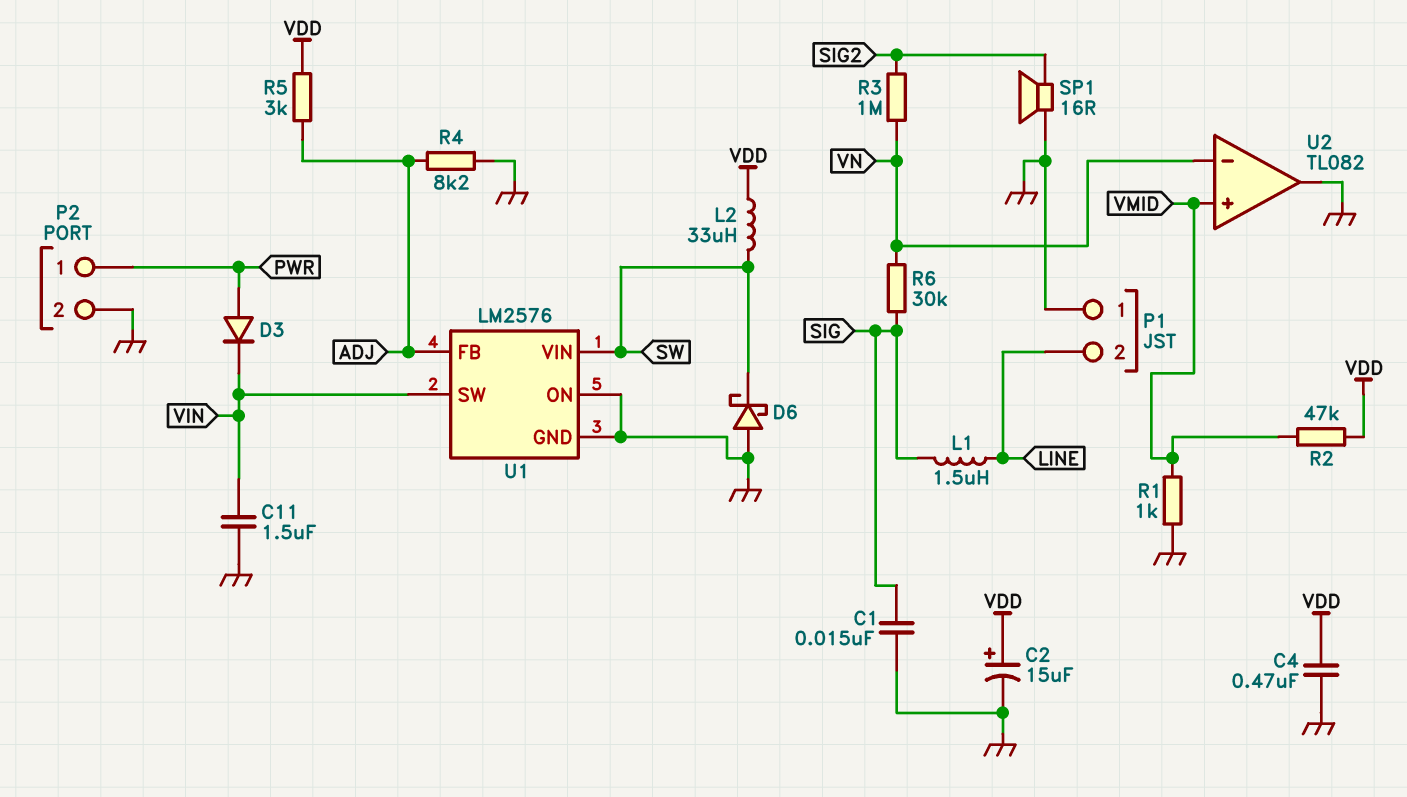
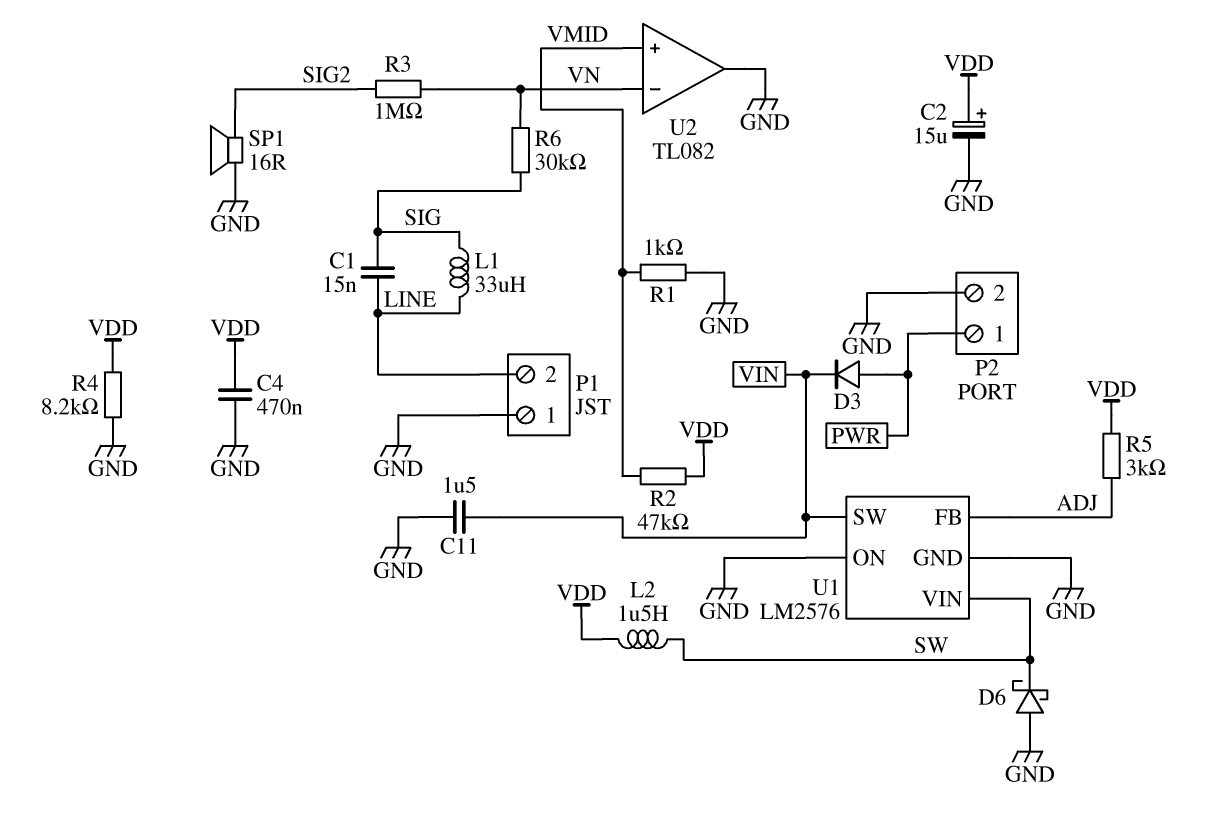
C1: 15nF (GND, SIG) -> 15nF (LINE, SIG)
L1: 1.5uH (LINE, SIG) -> 33uH (LINE, SIG)
L2: 33uH (SW, VDD) -> 1.5uH (SW, VDD)
R4: 8.2k (ADJ, GND) -> 8.2k (GND, VDD)

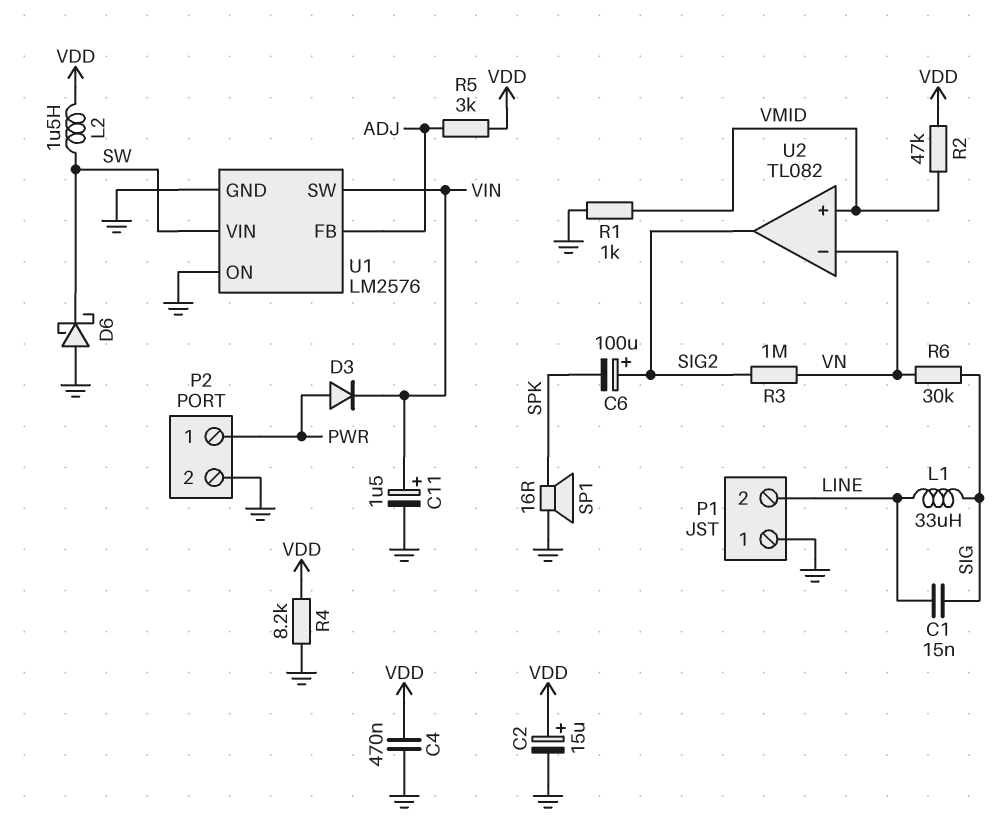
C6: none -> 100uF (plus SIG2, minus SPK)
C11: 1.5uF (GND, VIN) -> 1.5uF (plus VIN, minus GND)
SP1: speaker 16R (GND, SIG2) -> speaker 16R (GND, SPK)
U2 pin out: GND -> SIG2

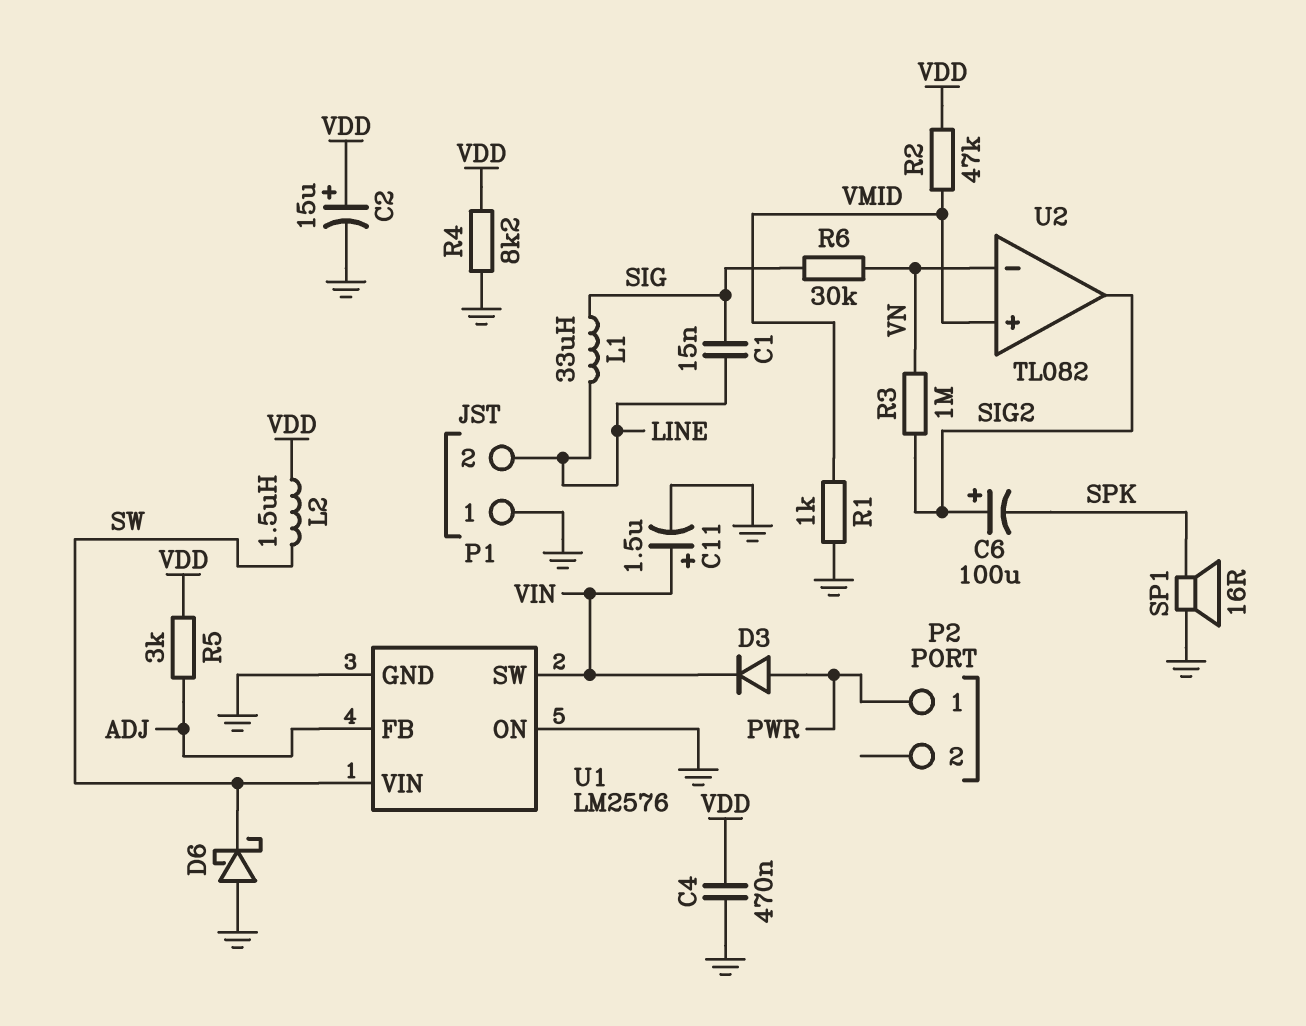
P2 pin 2: GND -> none

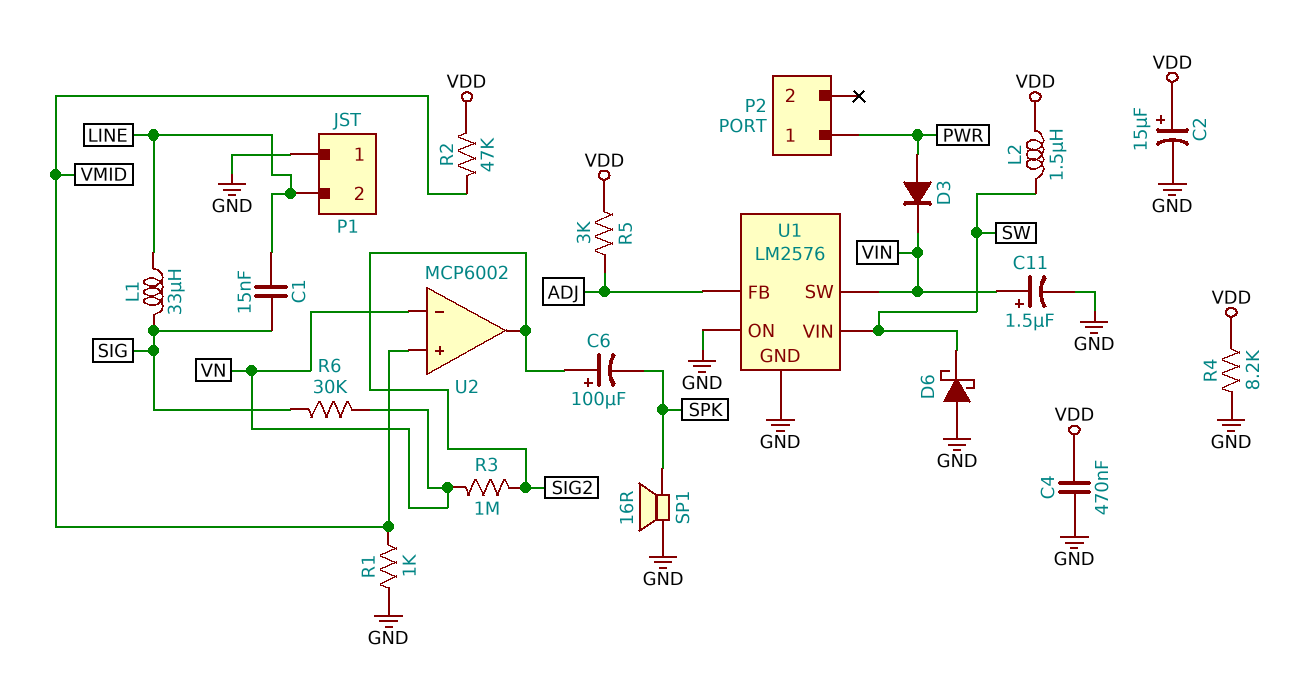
U2: TL082 -> MCP6002

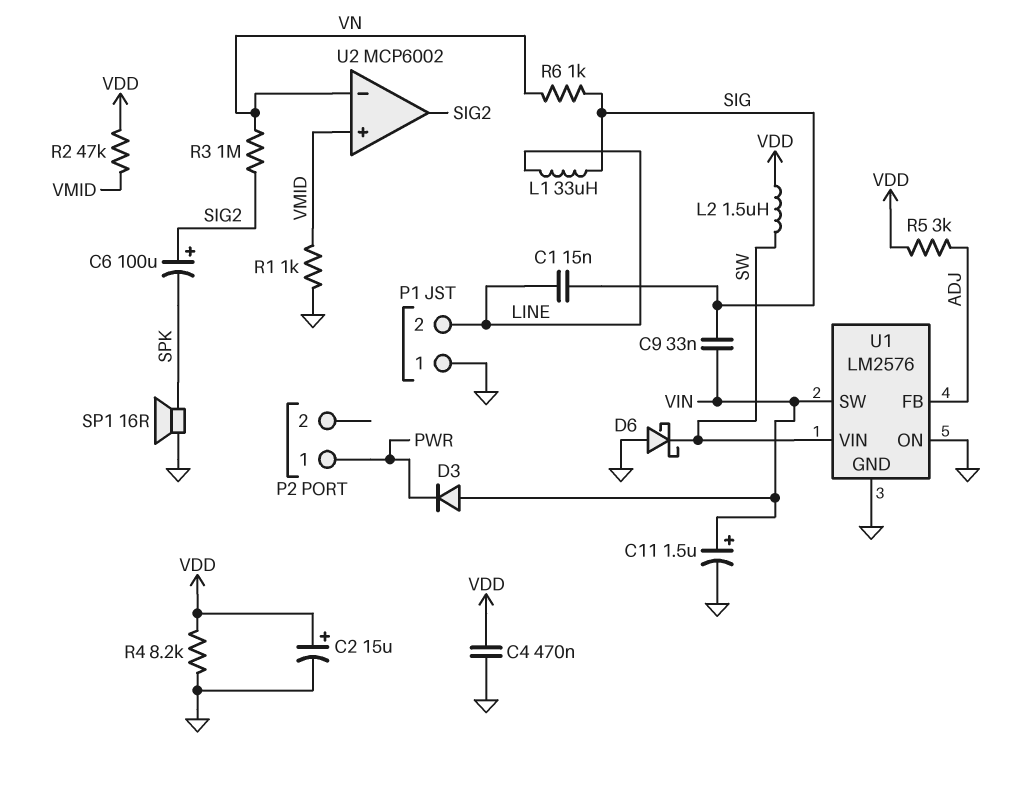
C9: none -> 33nF (SIG, VIN)
D3: diode (A PWR, K VIN) -> diode (A VIN, K PWR)
R6: 30k (SIG, VN) -> 1k (SIG, VN)

